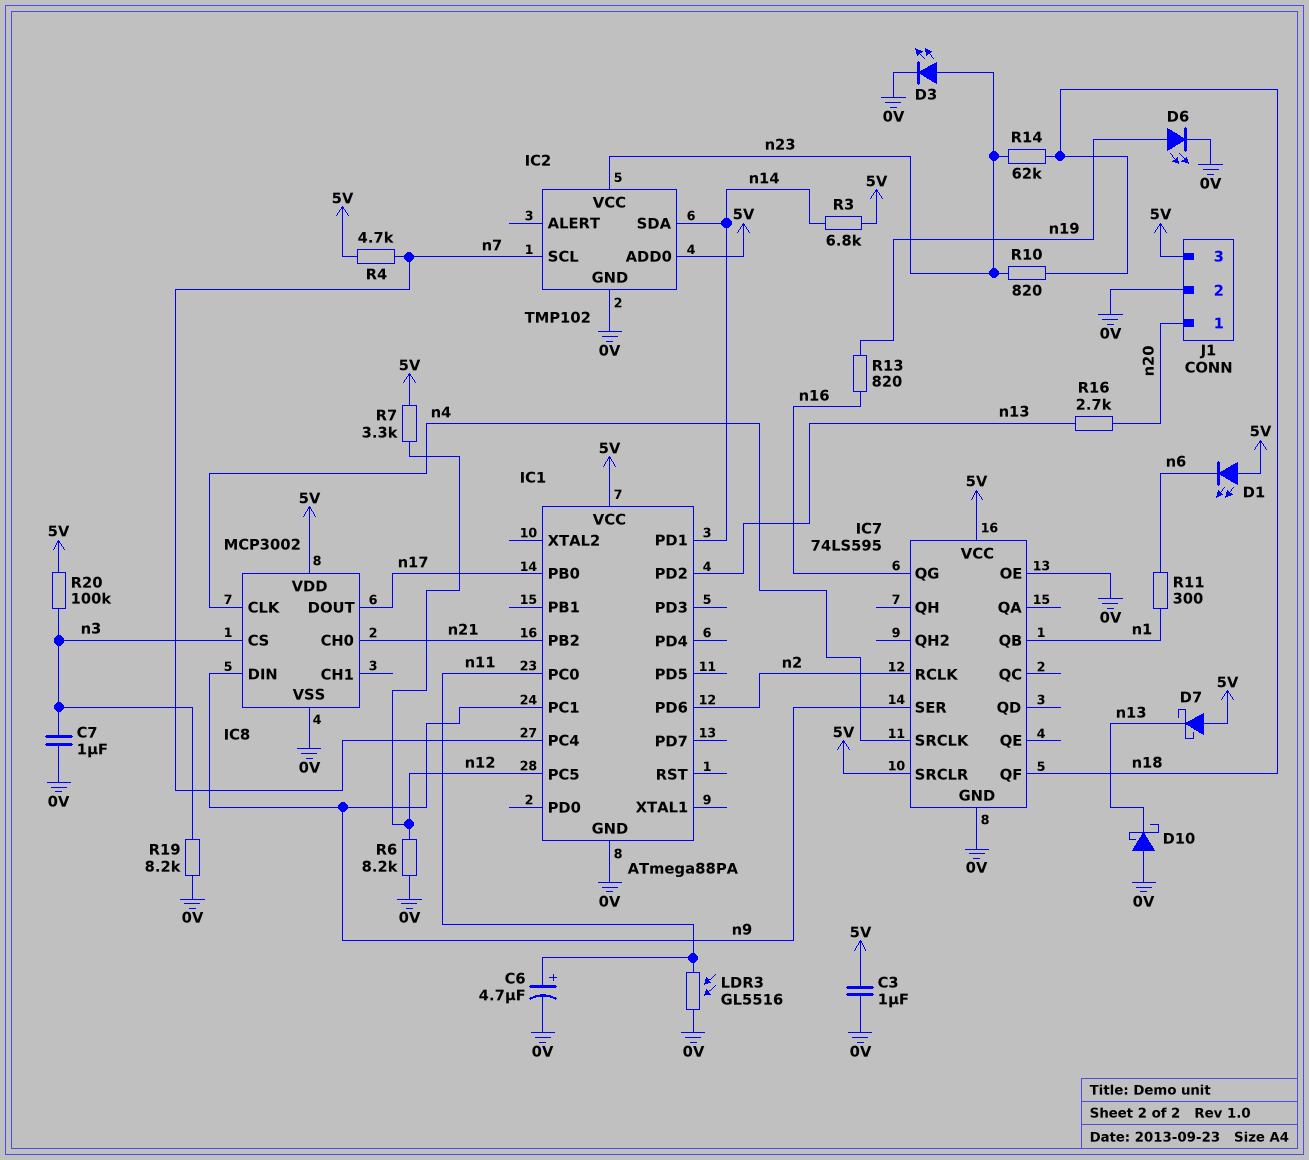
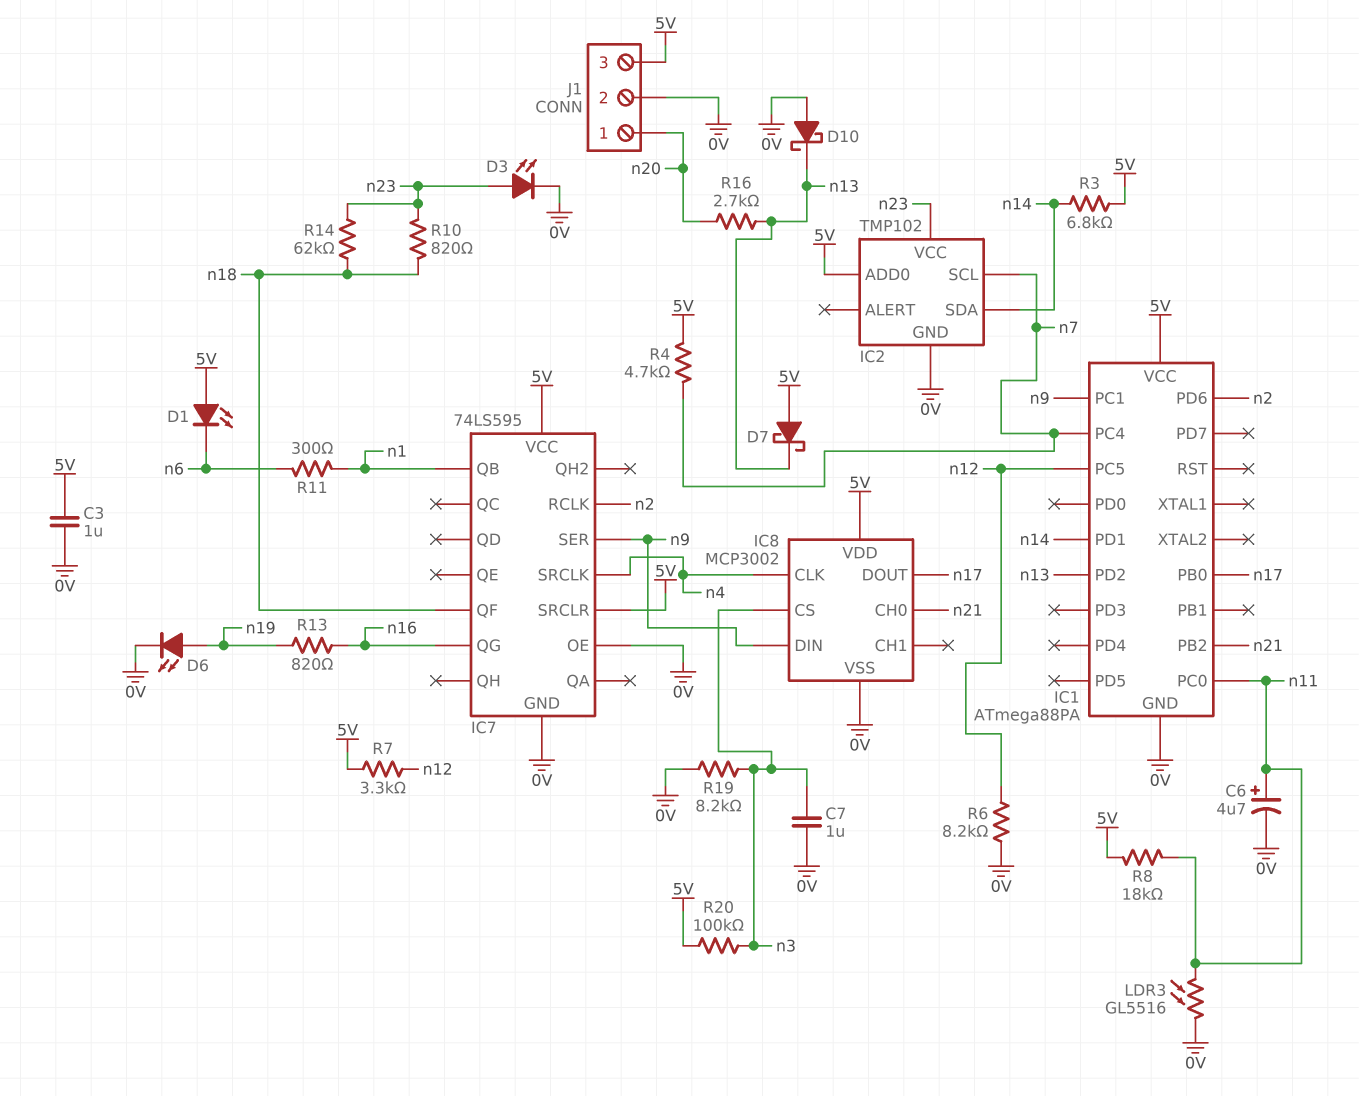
R8: none -> 18k (5V, n11)

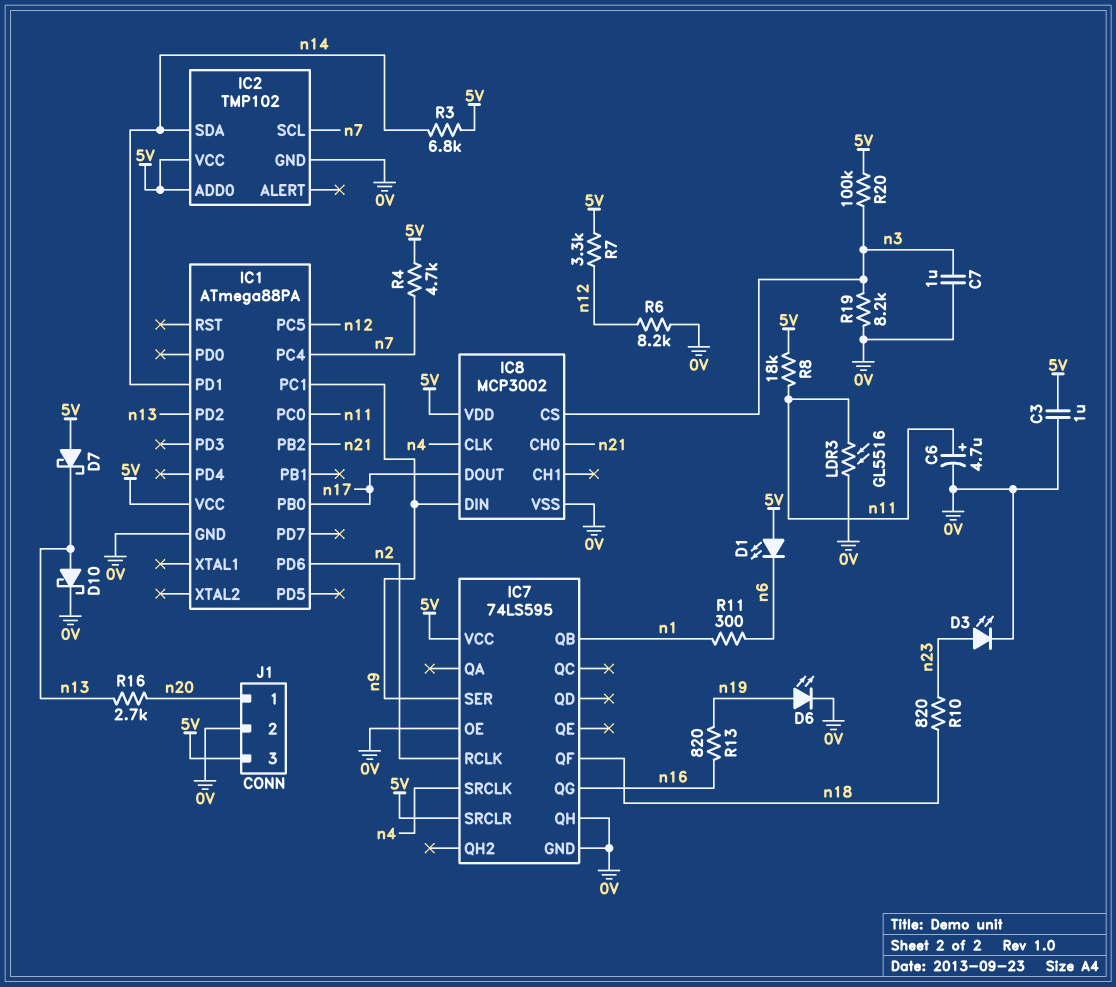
D10: schottky (A 0V, K n13) -> schottky (A n13, K 0V)
IC2 pin VCC: n23 -> 5V
IC7 pin QH: none -> 0V
R14: 62k (n18, n23) -> none

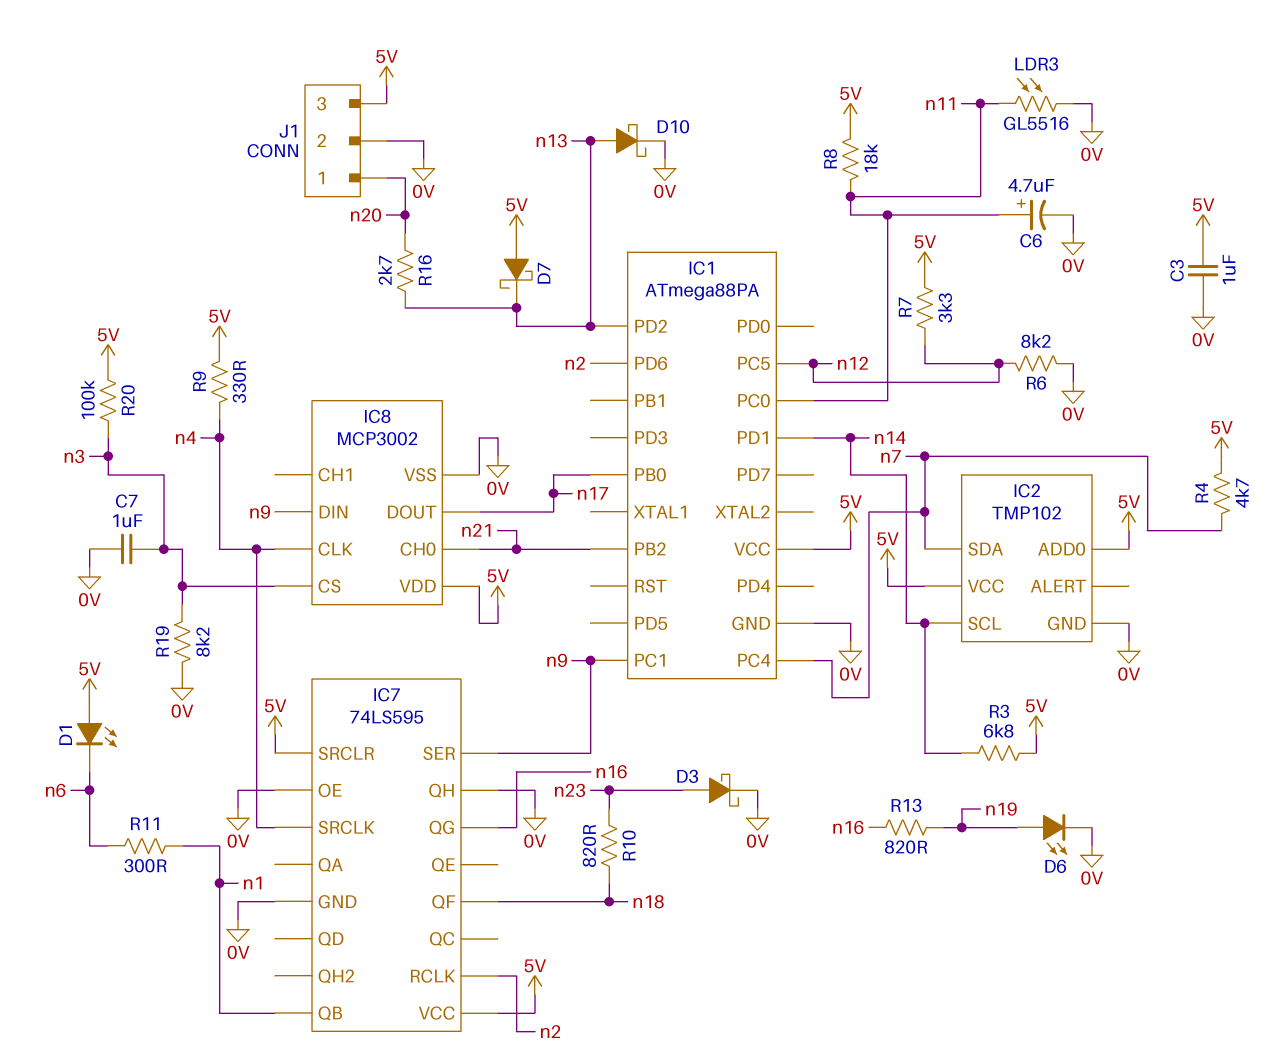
D3: LED (A n23, K 0V) -> schottky (A n23, K 0V)
IC2 pin SCL: n7 -> n14
IC2 pin SDA: n14 -> n7
R9: none -> 330 (5V, n4)

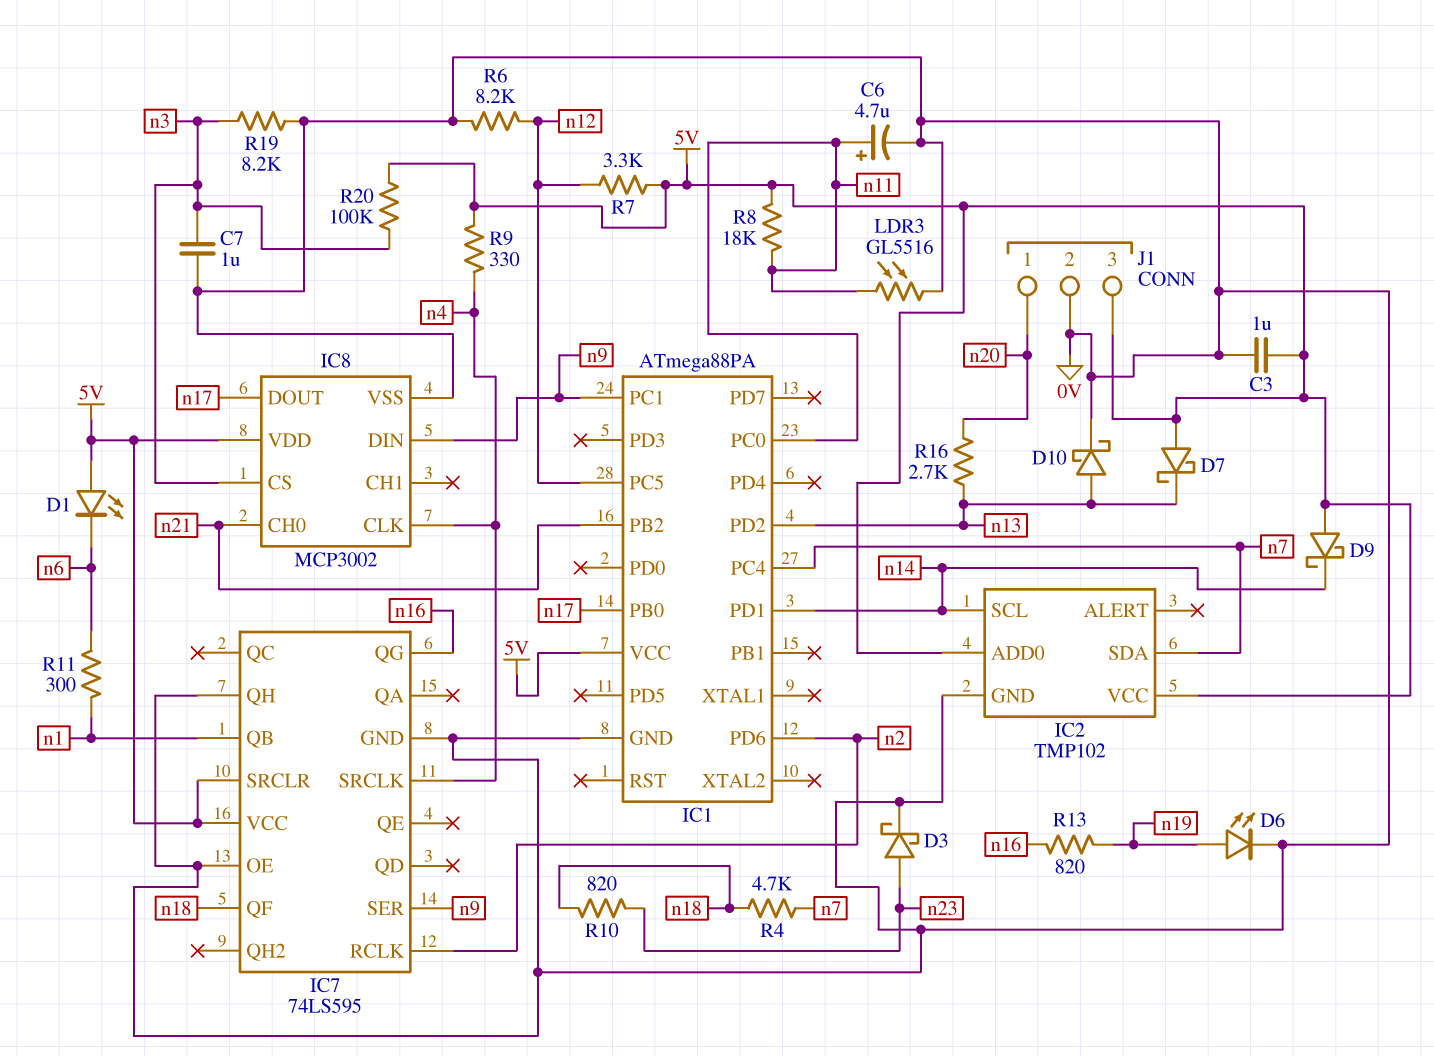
D9: none -> schottky (A 5V, K n14)
R3: 6.8k (5V, n14) -> none
R4: 4.7k (5V, n7) -> 4.7k (n7, n18)

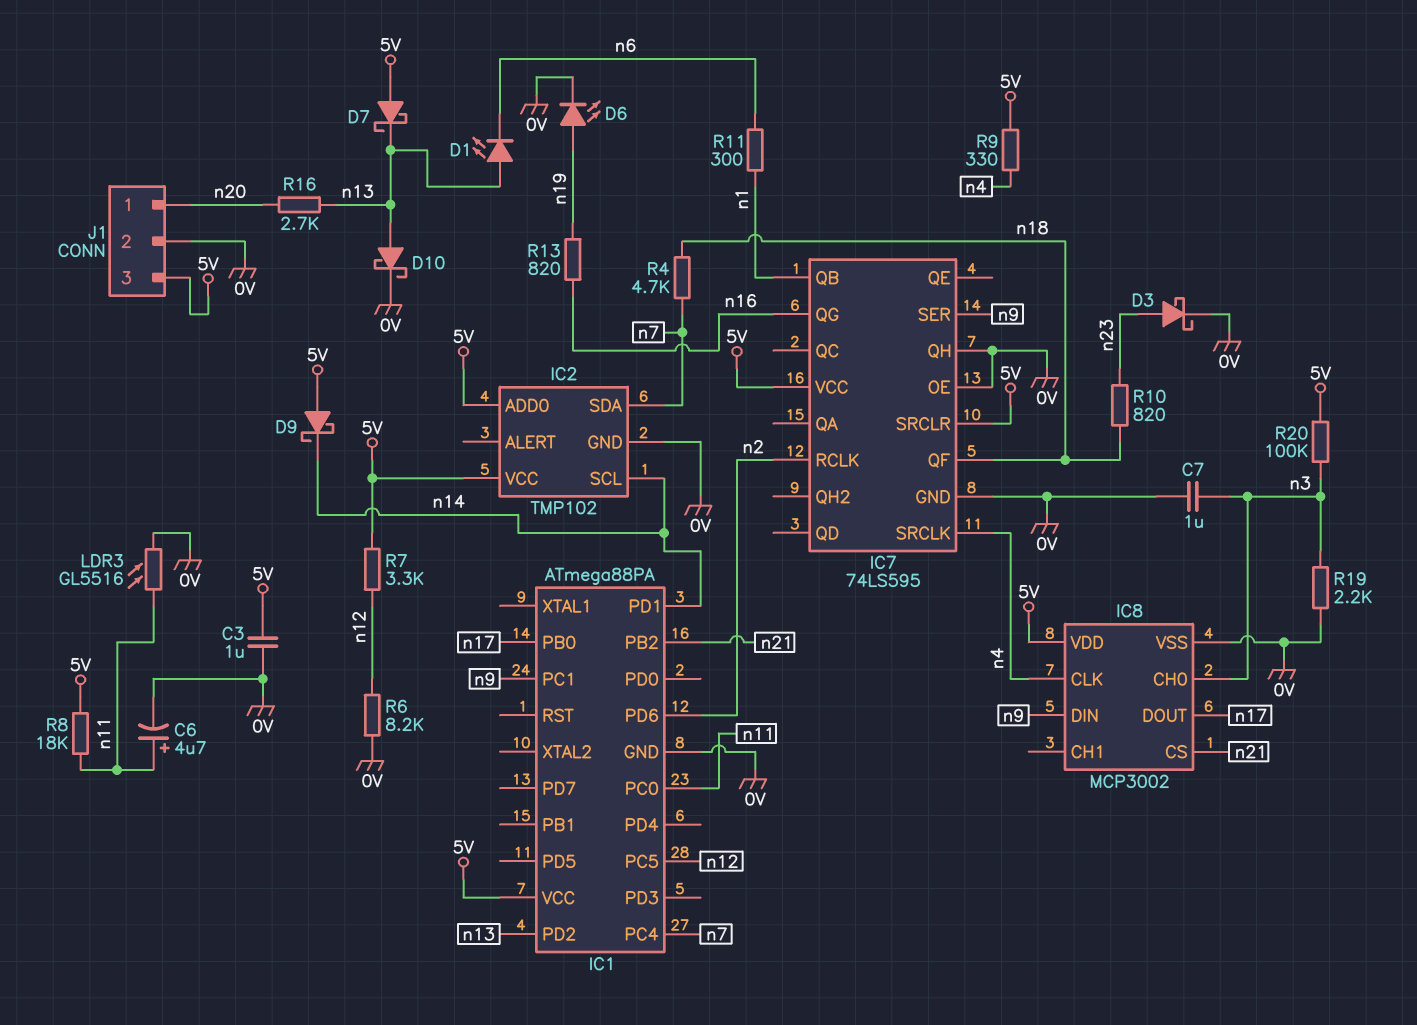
D1: LED (A 5V, K n6) -> LED (A n13, K n6)
IC8 pin CH0: n21 -> n3
IC8 pin CS: n3 -> n21
R19: 8.2k (0V, n3) -> 2.2k (0V, n3)

